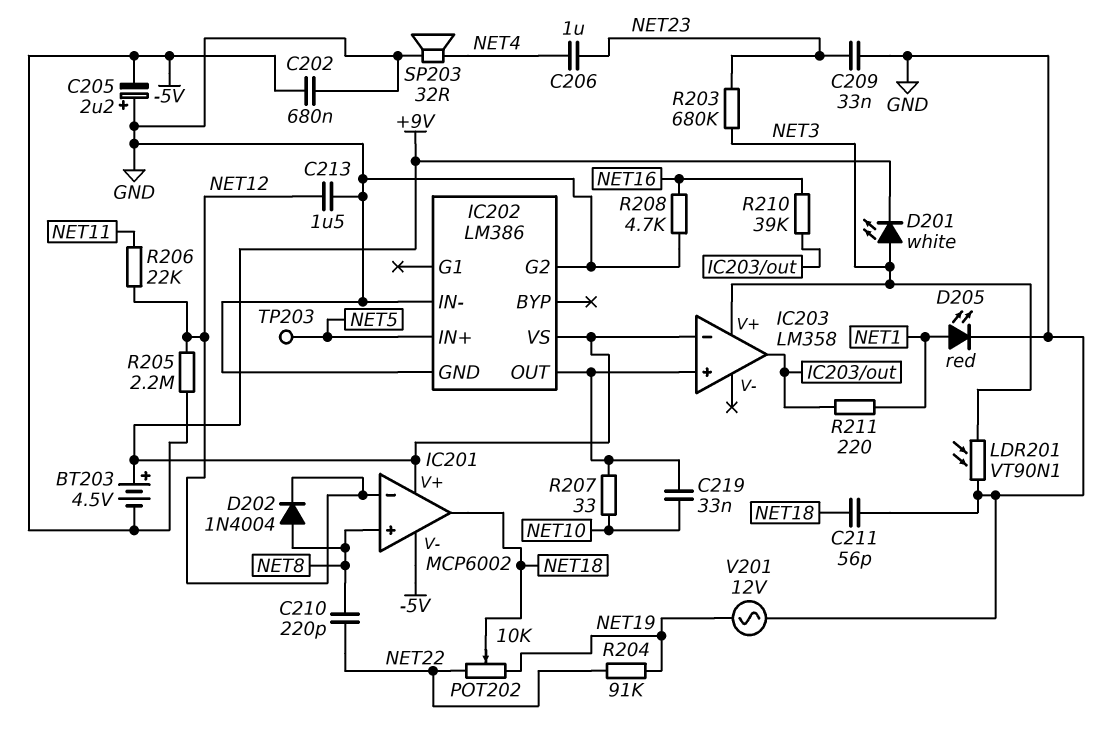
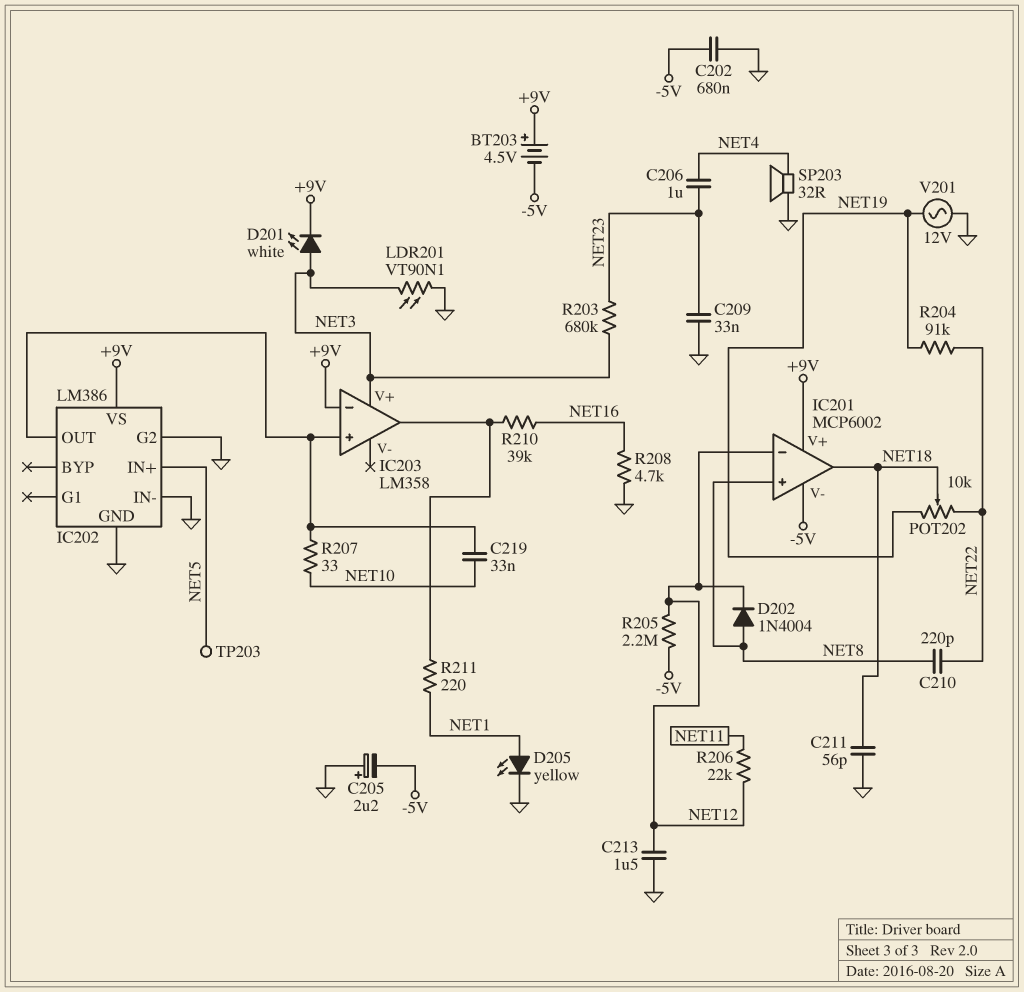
D205: LED red (A NET1, K GND) -> LED yellow (A NET1, K GND)

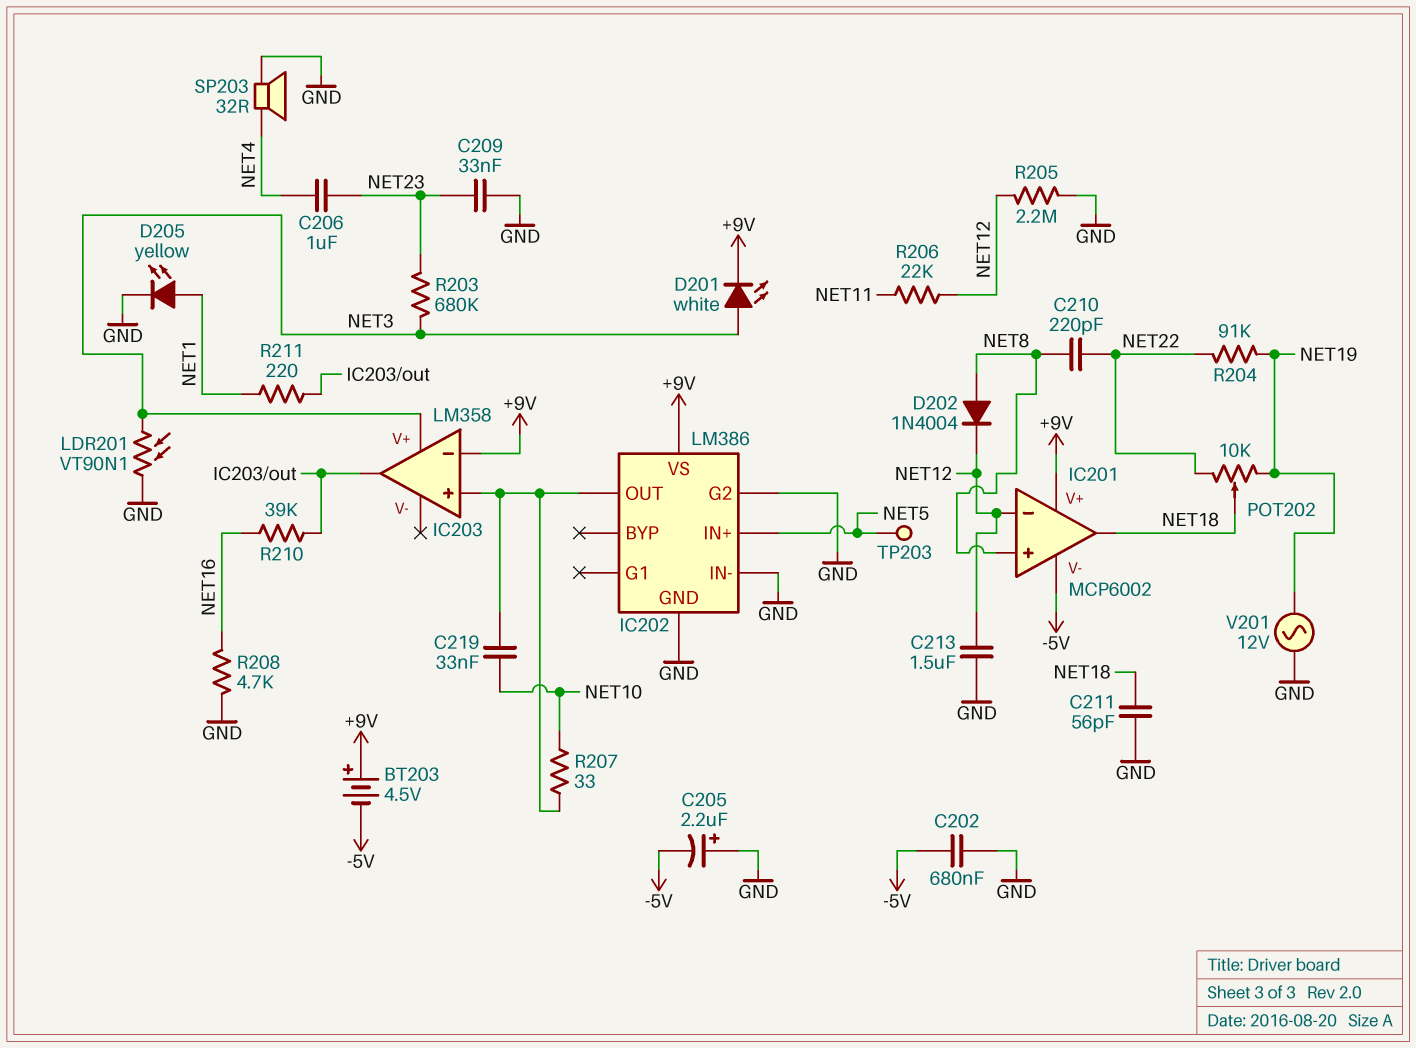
R205: 2.2M (-5V, NET12) -> 2.2M (GND, NET12)

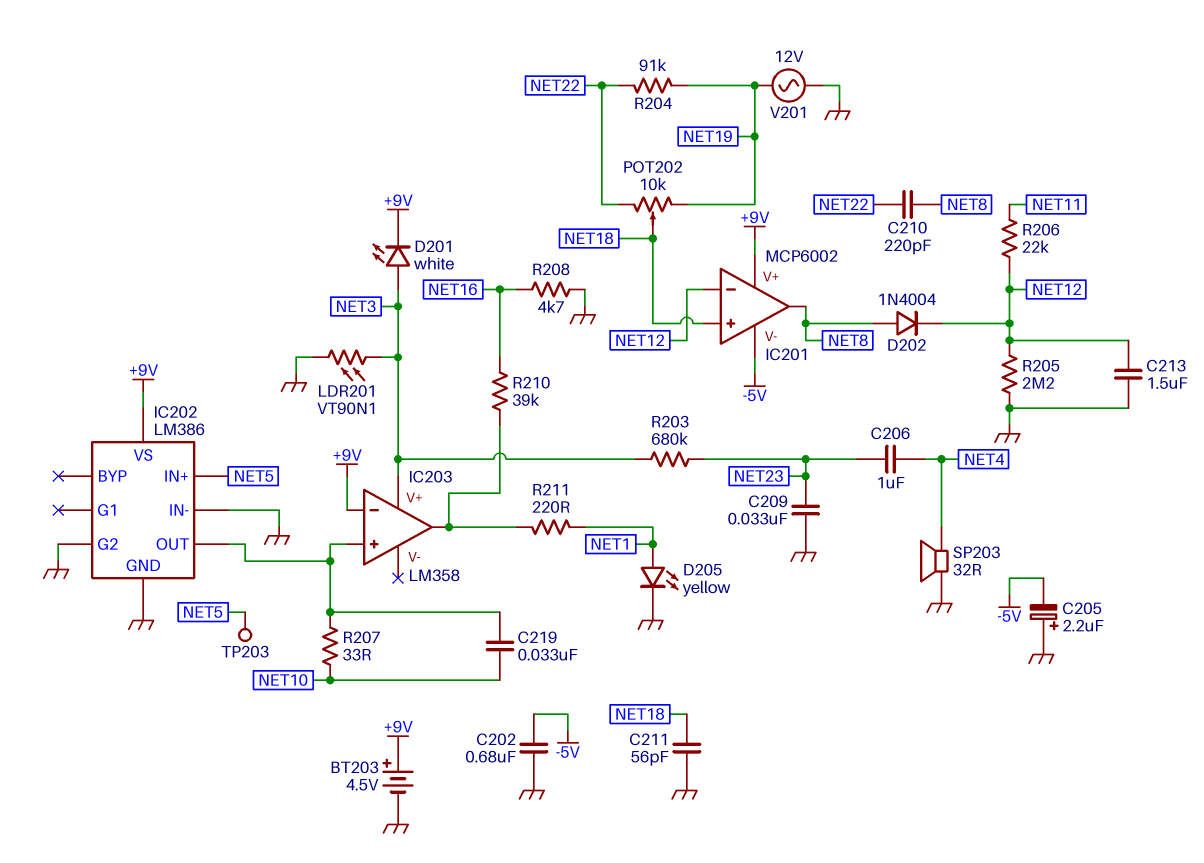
BT203: 4.5V (plus +9V, minus -5V) -> 4.5V (plus +9V, minus GND)
IC201 pin in+: NET8 -> NET18
IC201 pin out: NET18 -> NET8

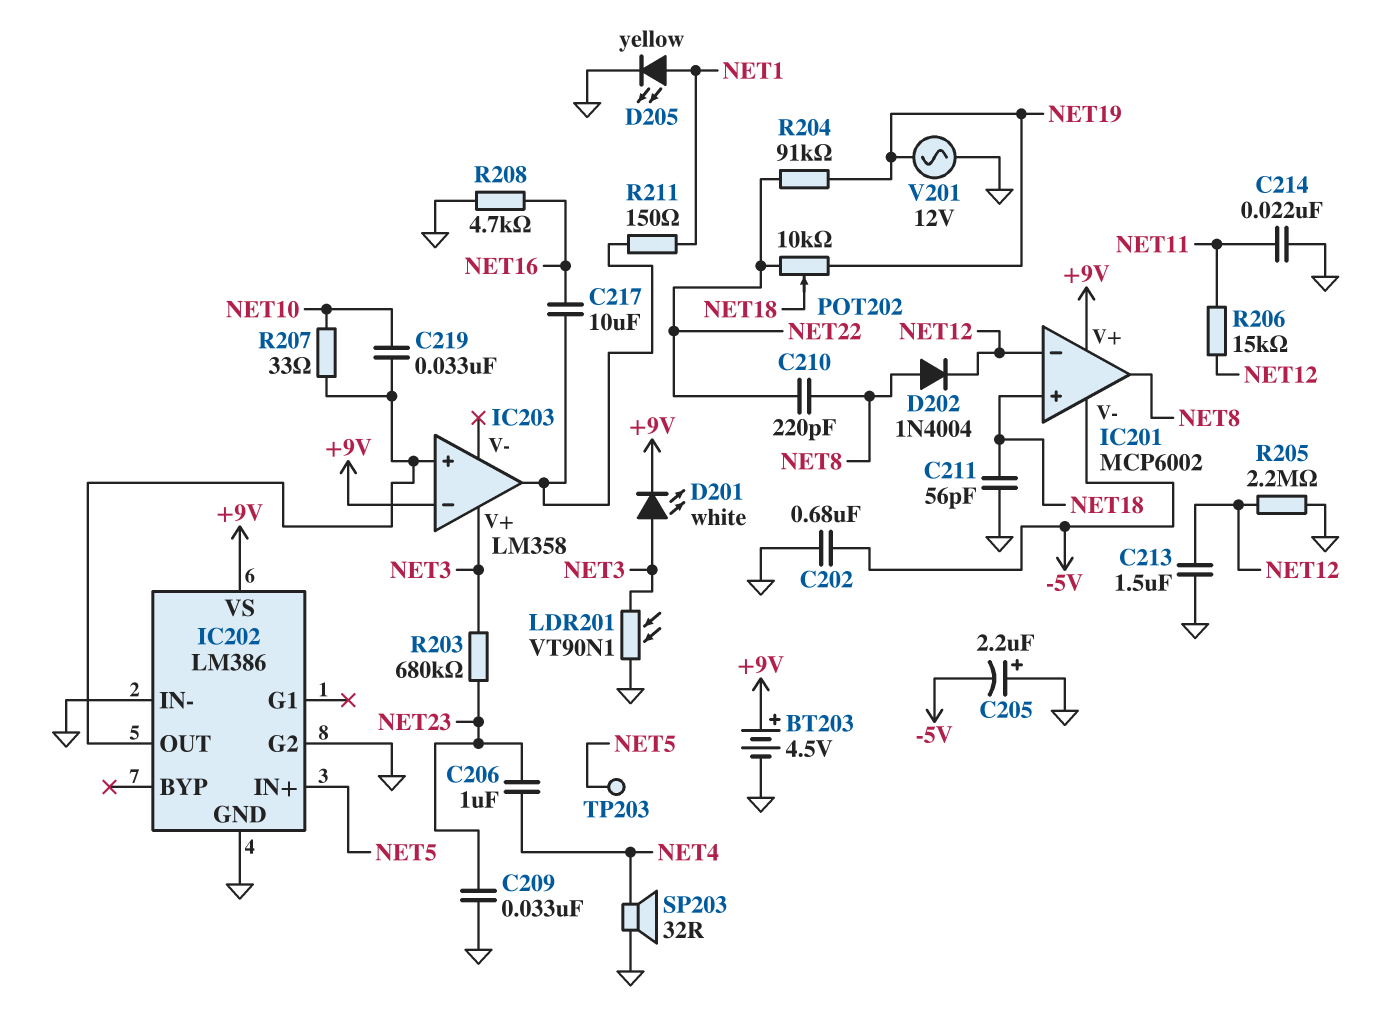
C214: none -> 22nF (GND, NET11)
C217: none -> 10uF (IC203/out, NET16)
R206: 22k (NET11, NET12) -> 15k (NET11, NET12)
R210: 39k (IC203/out, NET16) -> none
R211: 220 (IC203/out, NET1) -> 150 (IC203/out, NET1)

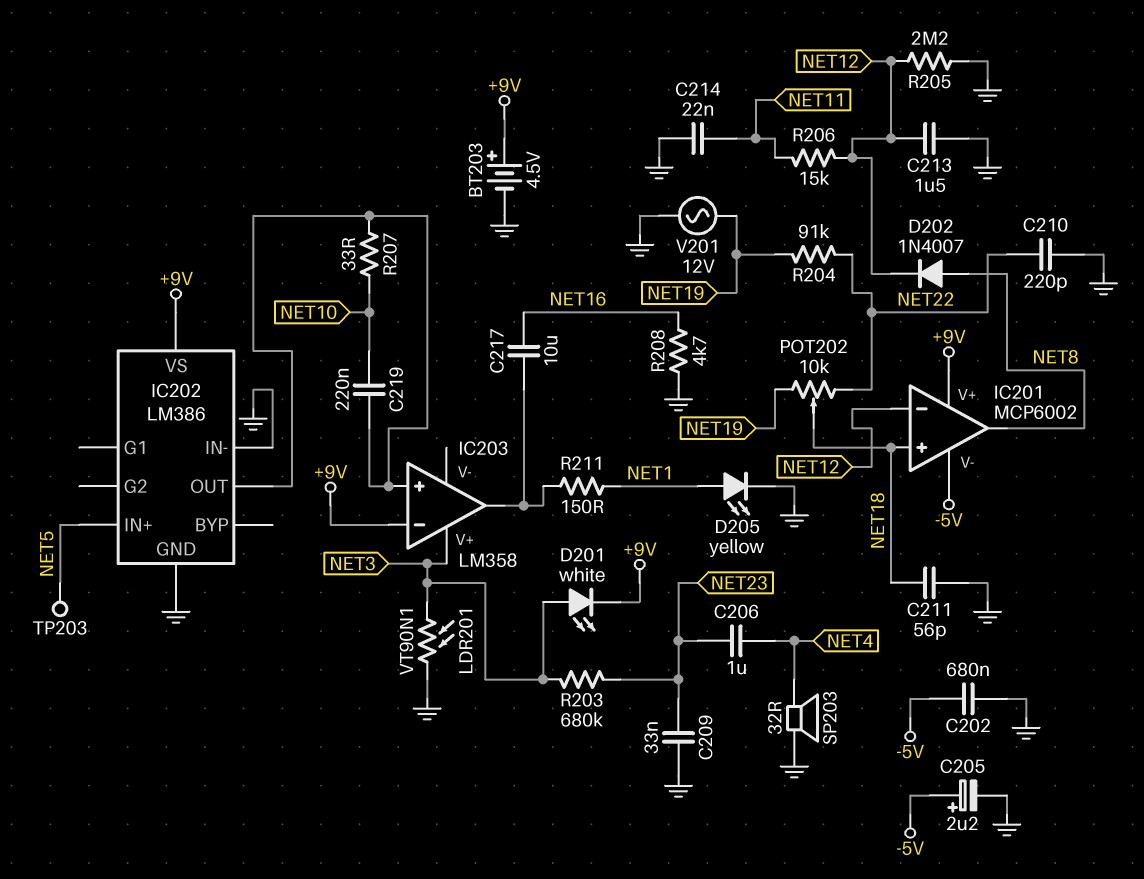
C205: 2.2uF (plus GND, minus -5V) -> 2.2uF (plus -5V, minus GND)
C210: 220pF (NET8, NET22) -> 220pF (GND, NET22)
C219: 33nF (IC202/OUT, NET10) -> 220nF (IC202/OUT, NET10)
D202: diode 1N4004 (A NET8, K NET12) -> diode 1N4007 (A NET8, K NET12)
IC202 pin G2: GND -> none

